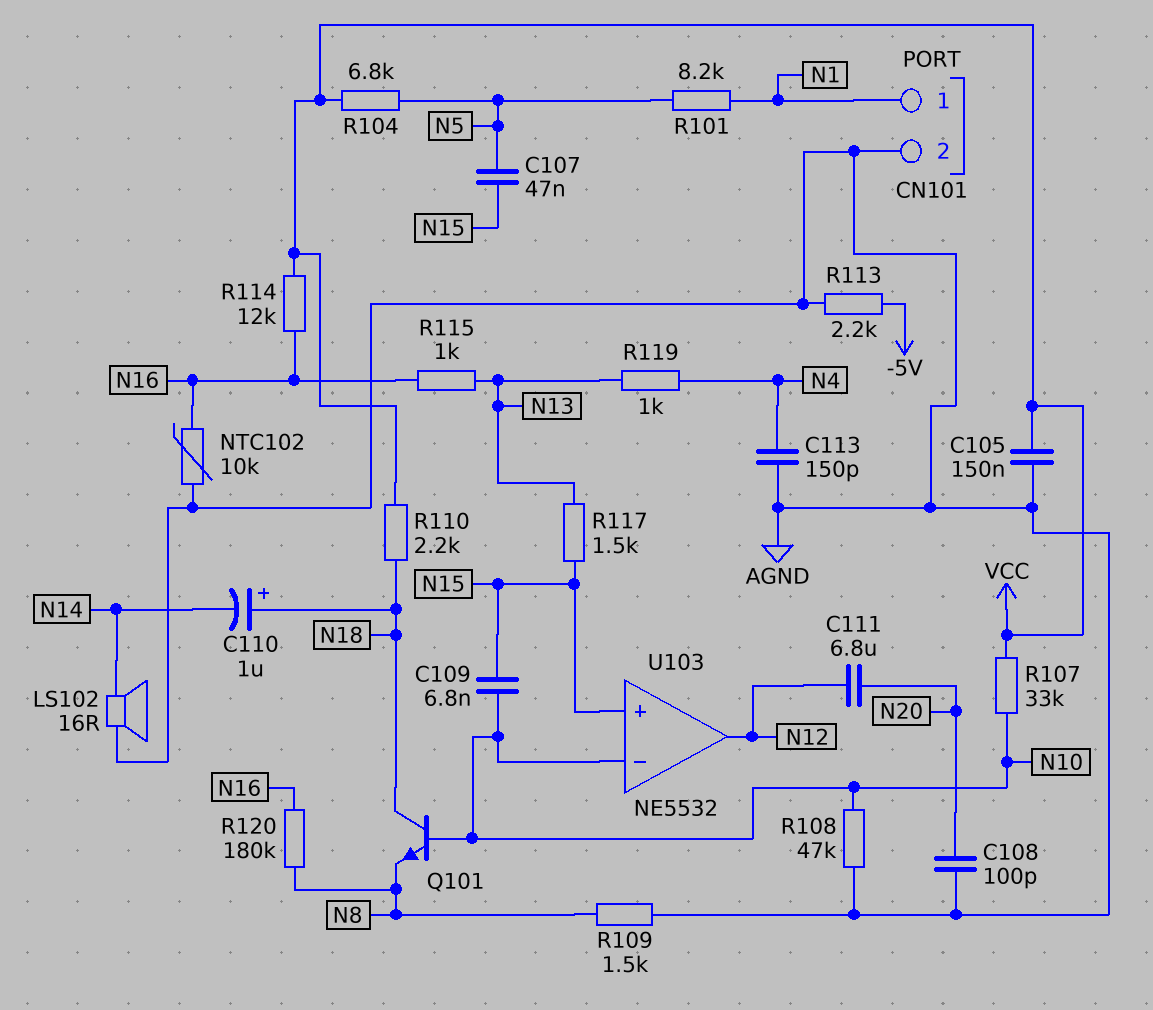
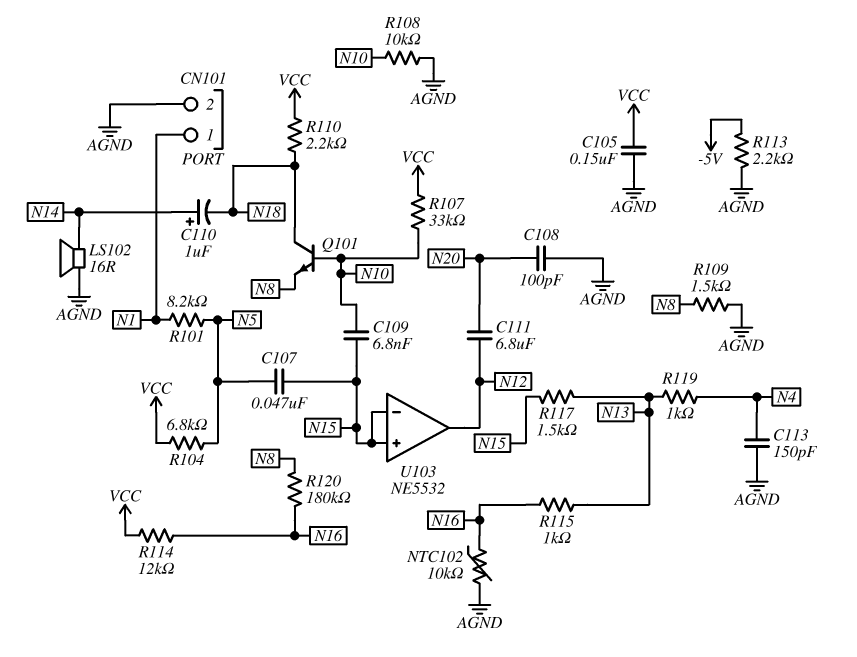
C110: 1uF (plus N18, minus N14) -> 1uF (plus N14, minus N18)
R108: 47k (AGND, N10) -> 10k (AGND, N10)
U103 pin in-: N10 -> N15

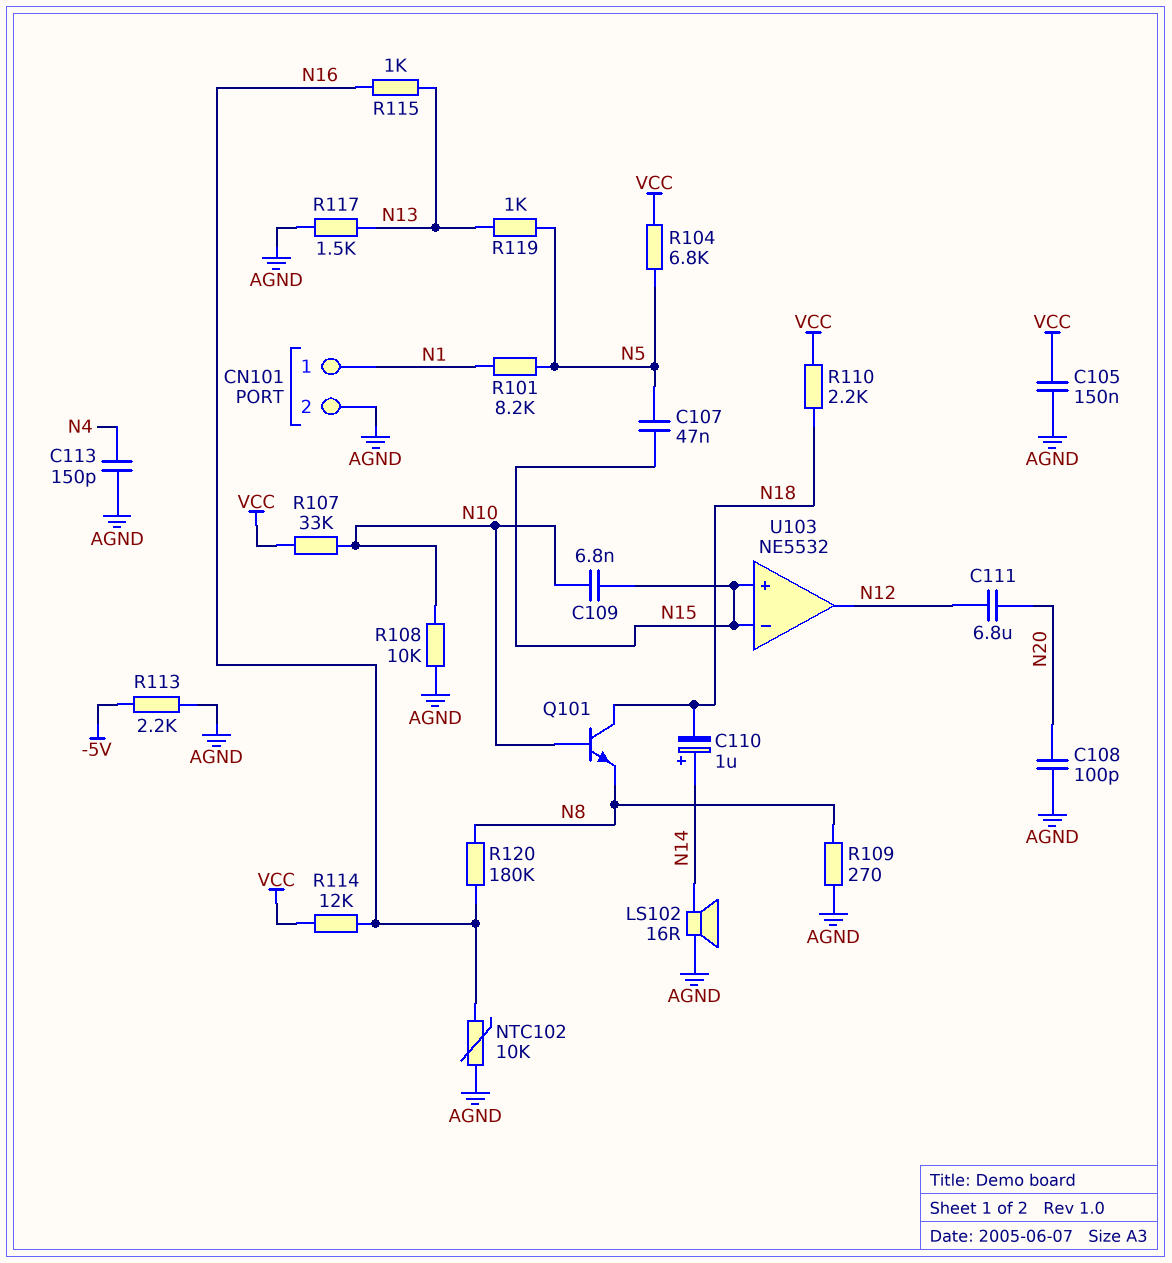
R109: 1.5k (AGND, N8) -> 270 (AGND, N8)
R117: 1.5k (N13, N15) -> 1.5k (AGND, N13)
R119: 1k (N4, N13) -> 1k (N5, N13)

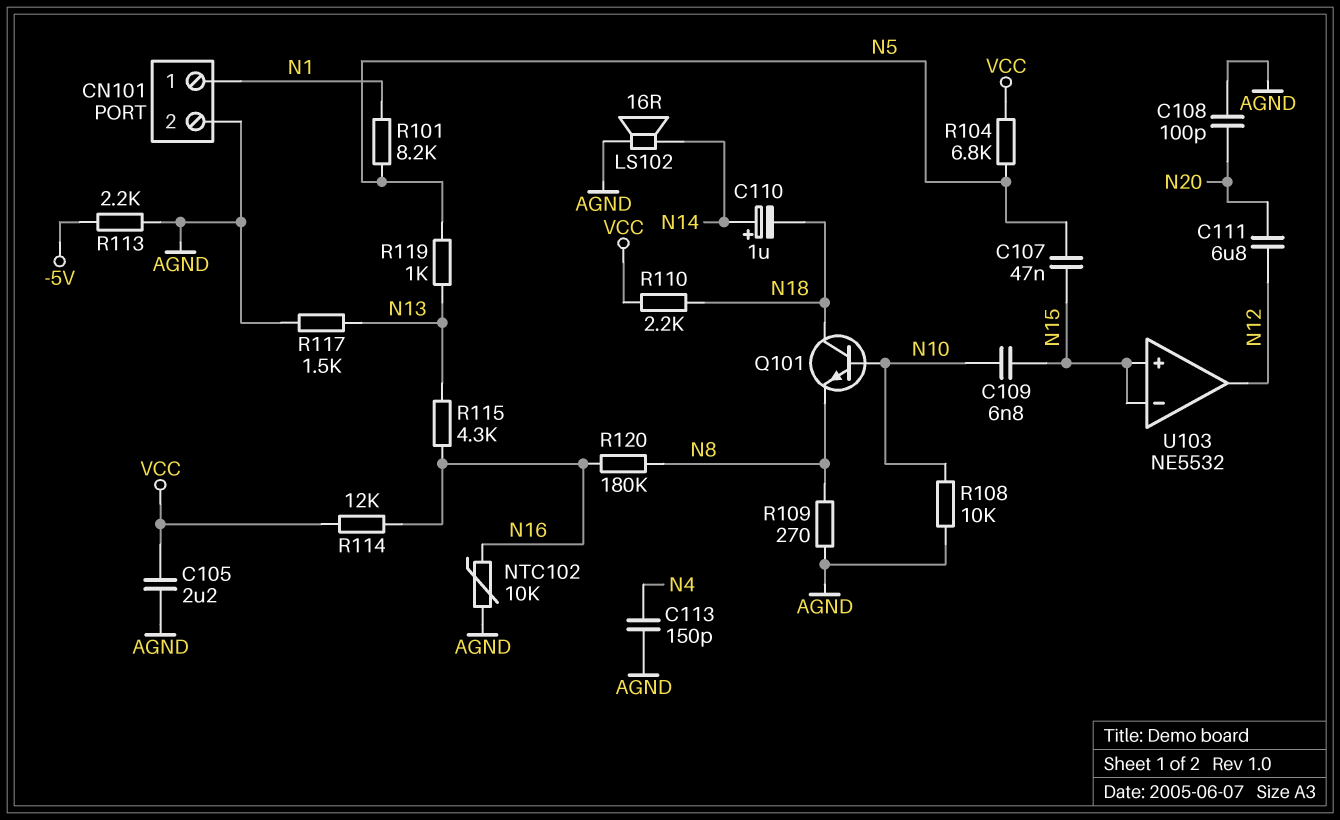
C105: 150nF (AGND, VCC) -> 2.2uF (AGND, VCC)
R107: 33k (N10, VCC) -> none
R115: 1k (N13, N16) -> 4.3k (N13, N16)

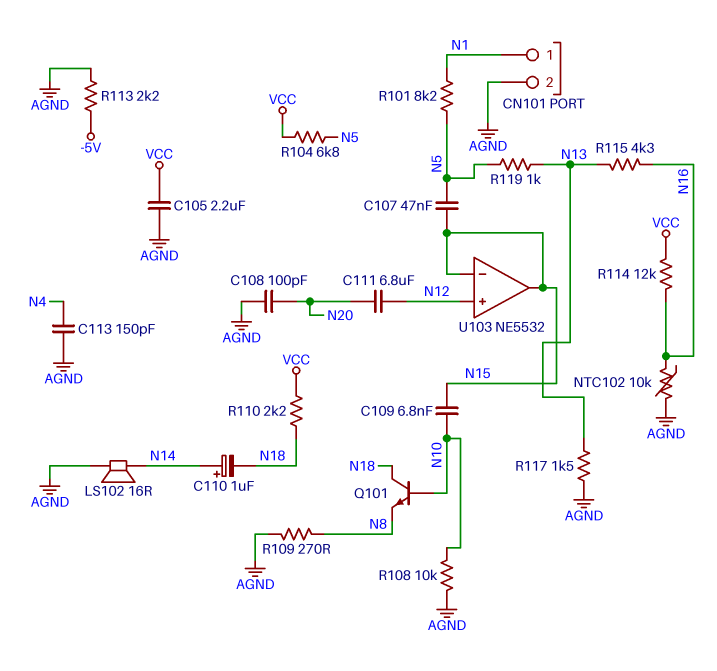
R120: 180k (N8, N16) -> none
U103 pin in+: N15 -> N12
U103 pin out: N12 -> N15

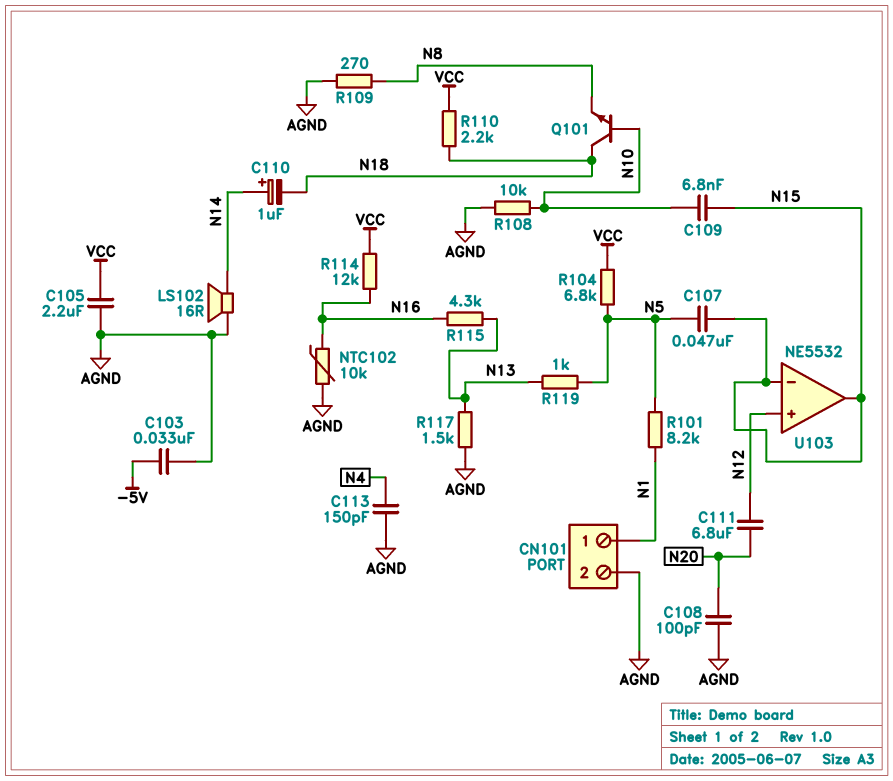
C103: none -> 33nF (-5V, AGND)
R113: 2.2k (-5V, AGND) -> none

